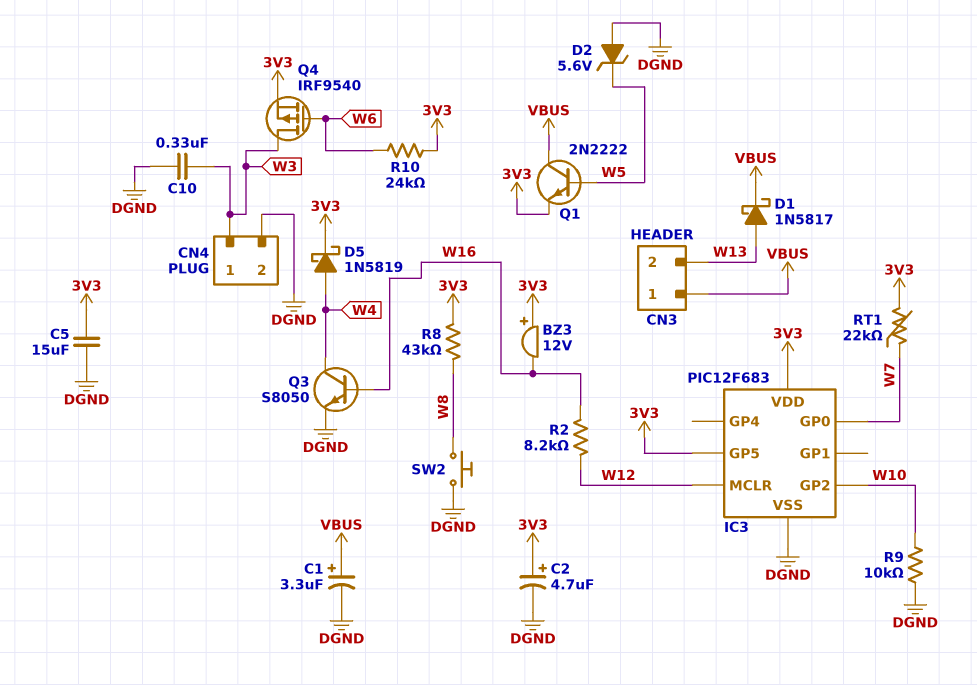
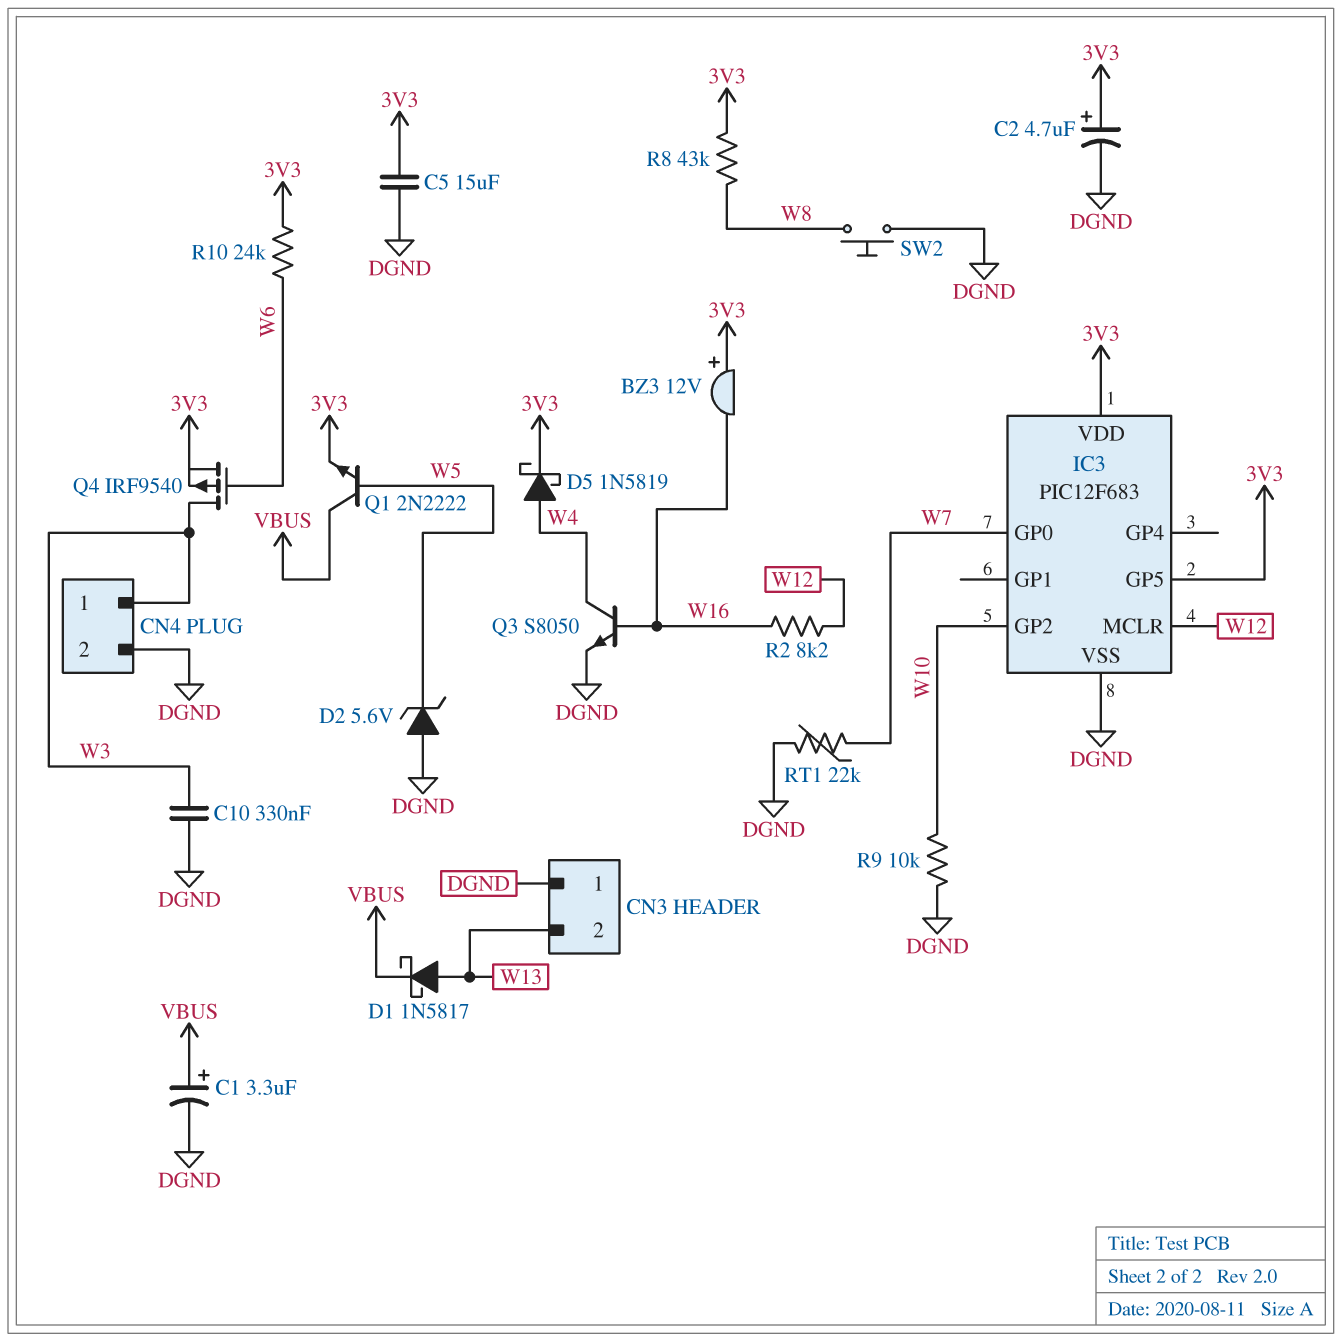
CN3 pin 1: VBUS -> DGND
RT1: 22k (3V3, W7) -> 22k (DGND, W7)

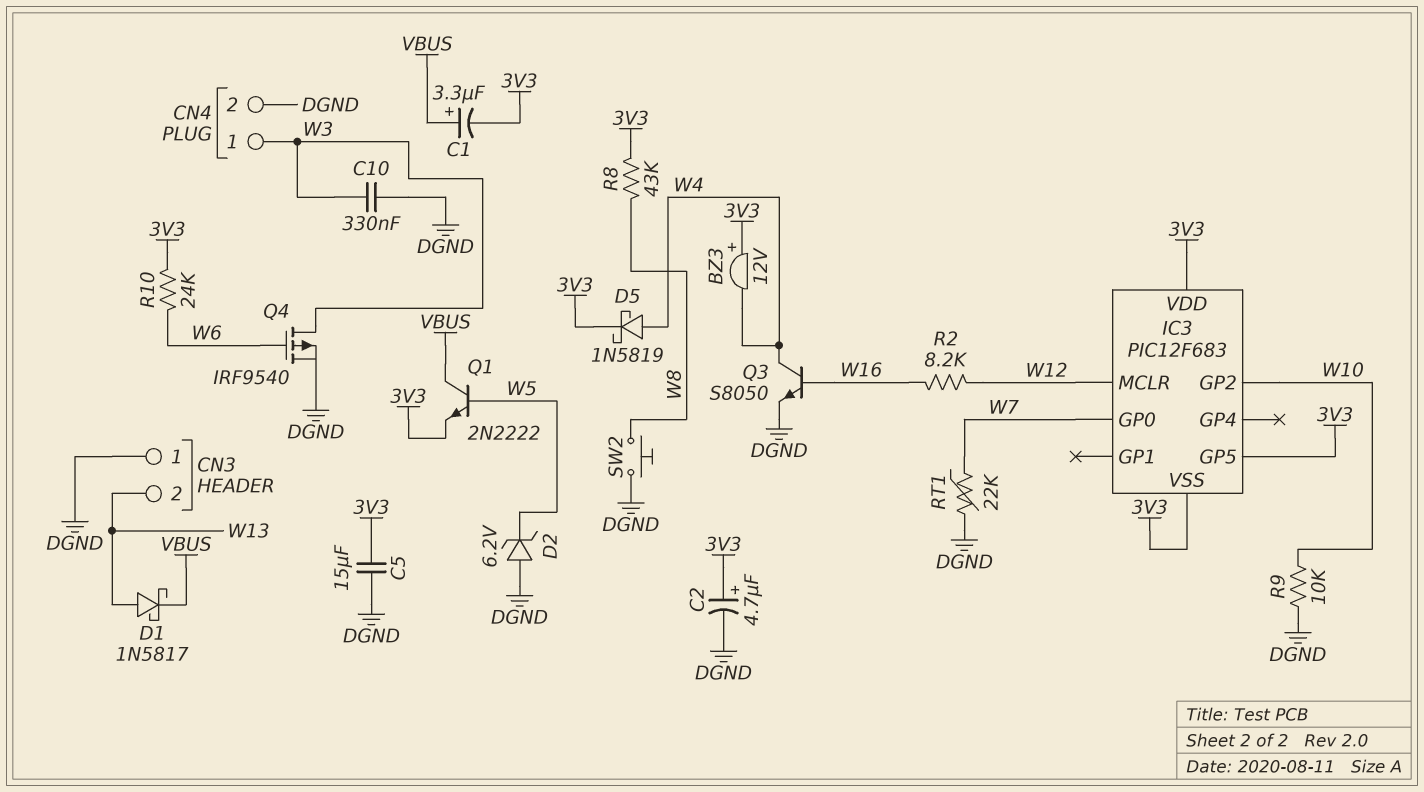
BZ3: buzzer 12V (plus 3V3, minus W16) -> buzzer 12V (plus 3V3, minus W4)
C1: 3.3uF (plus VBUS, minus DGND) -> 3.3uF (plus VBUS, minus 3V3)
D2: zener 5.6V (A DGND, K W5) -> zener 6.2V (A DGND, K W5)
IC3 pin VSS: DGND -> 3V3
Q4: PMOS IRF9540 (G W6, D W3, S 3V3) -> PMOS IRF9540 (G W6, D W3, S DGND)

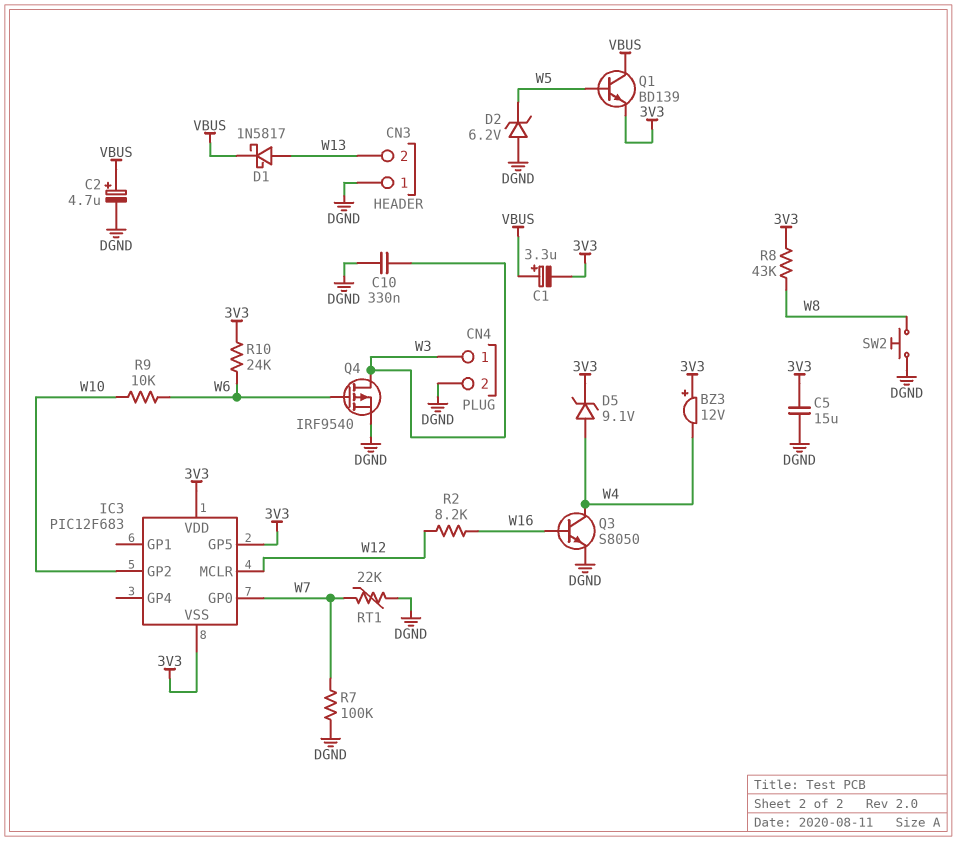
C2: 4.7uF (plus 3V3, minus DGND) -> 4.7uF (plus VBUS, minus DGND)
D5: schottky 1N5819 (A W4, K 3V3) -> zener 9.1V (A W4, K 3V3)
Q1: NPN 2N2222 (B W5, C VBUS, E 3V3) -> NPN BD139 (B W5, C VBUS, E 3V3)
R7: none -> 100k (DGND, W7)
R9: 10k (DGND, W10) -> 10k (W6, W10)

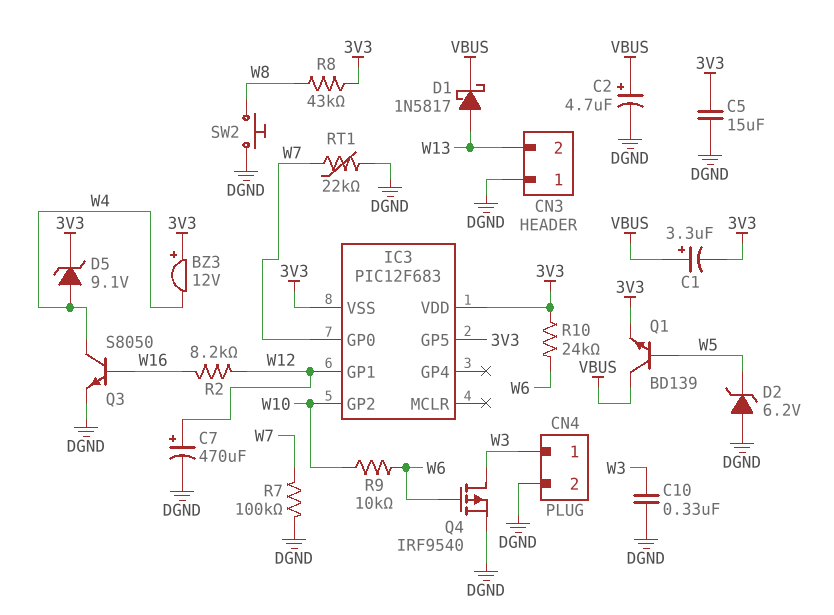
C7: none -> 470uF (plus W12, minus DGND)
IC3 pin GP1: none -> W12
IC3 pin MCLR: W12 -> none

